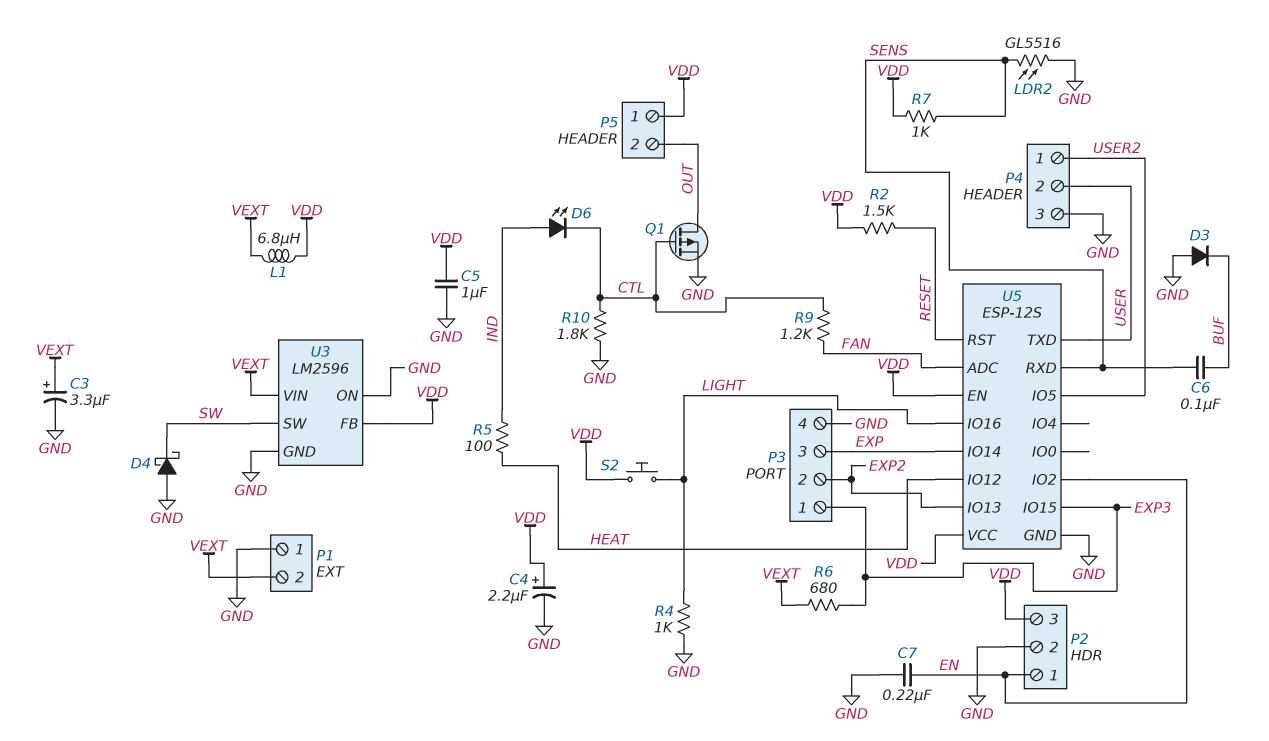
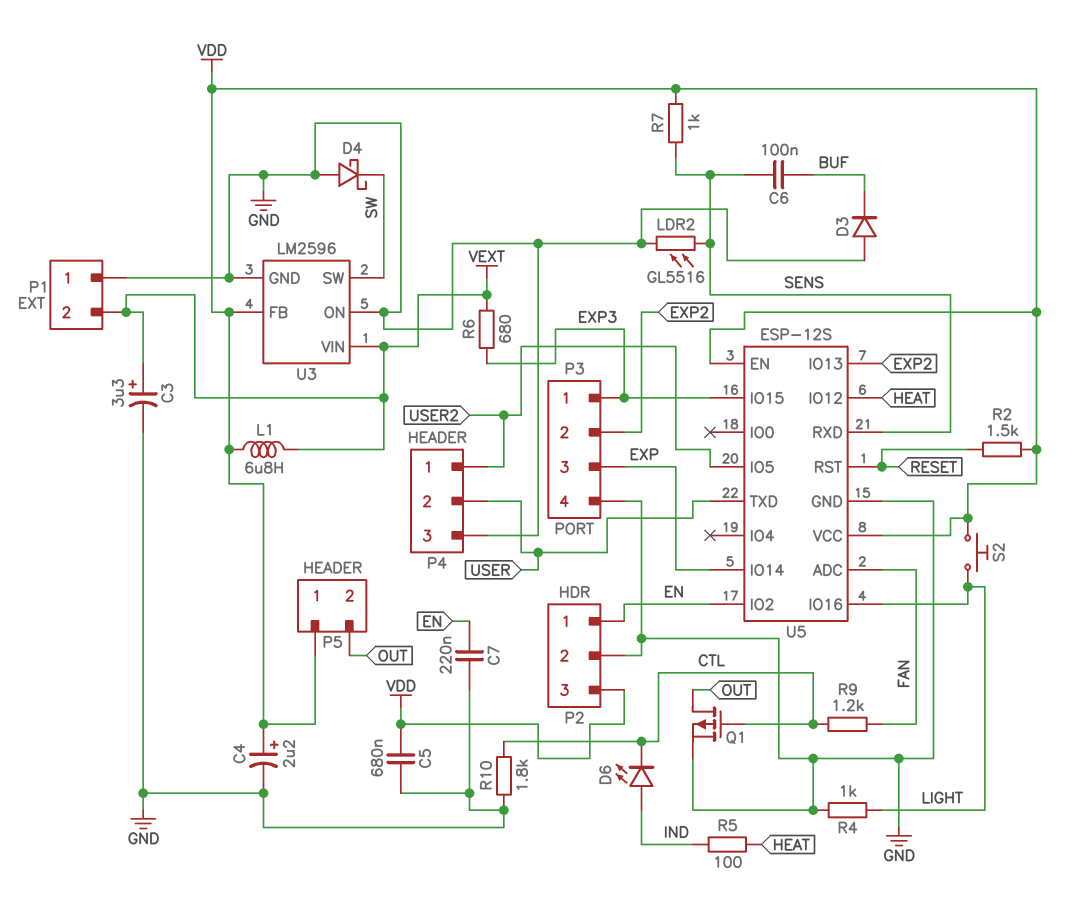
C5: 1uF (GND, VDD) -> 680nF (GND, VDD)

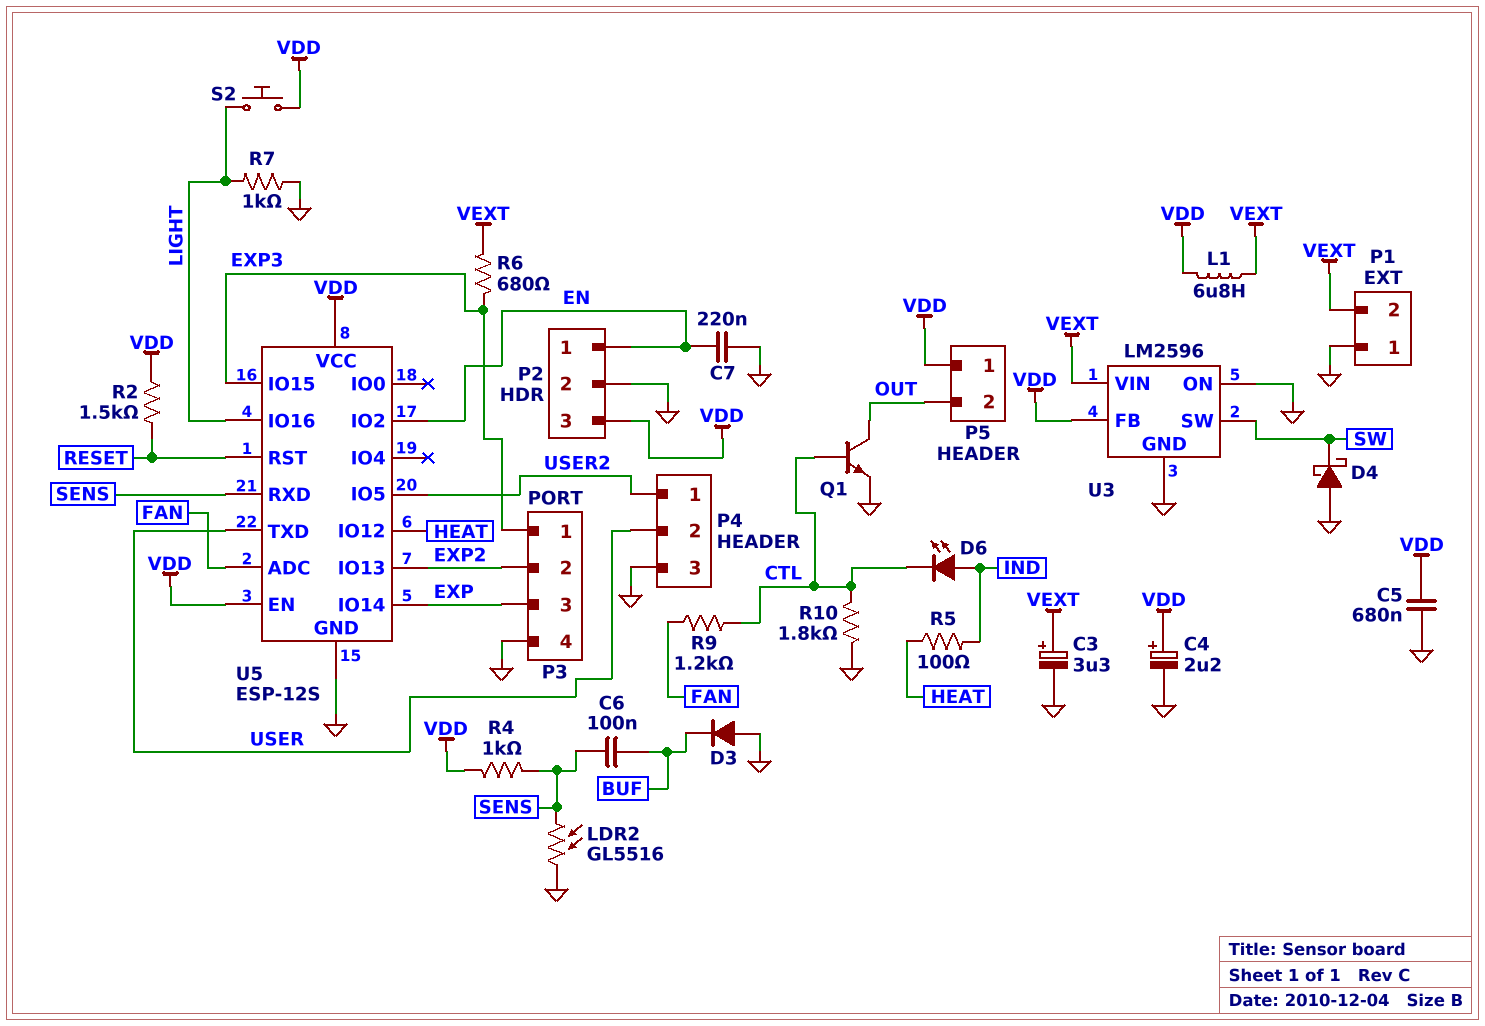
Q1: PMOS (G CTL, D OUT, S GND) -> NPN (B CTL, C OUT, E GND)
R4: 1k (GND, LIGHT) -> 1k (SENS, VDD)
R7: 1k (SENS, VDD) -> 1k (GND, LIGHT)

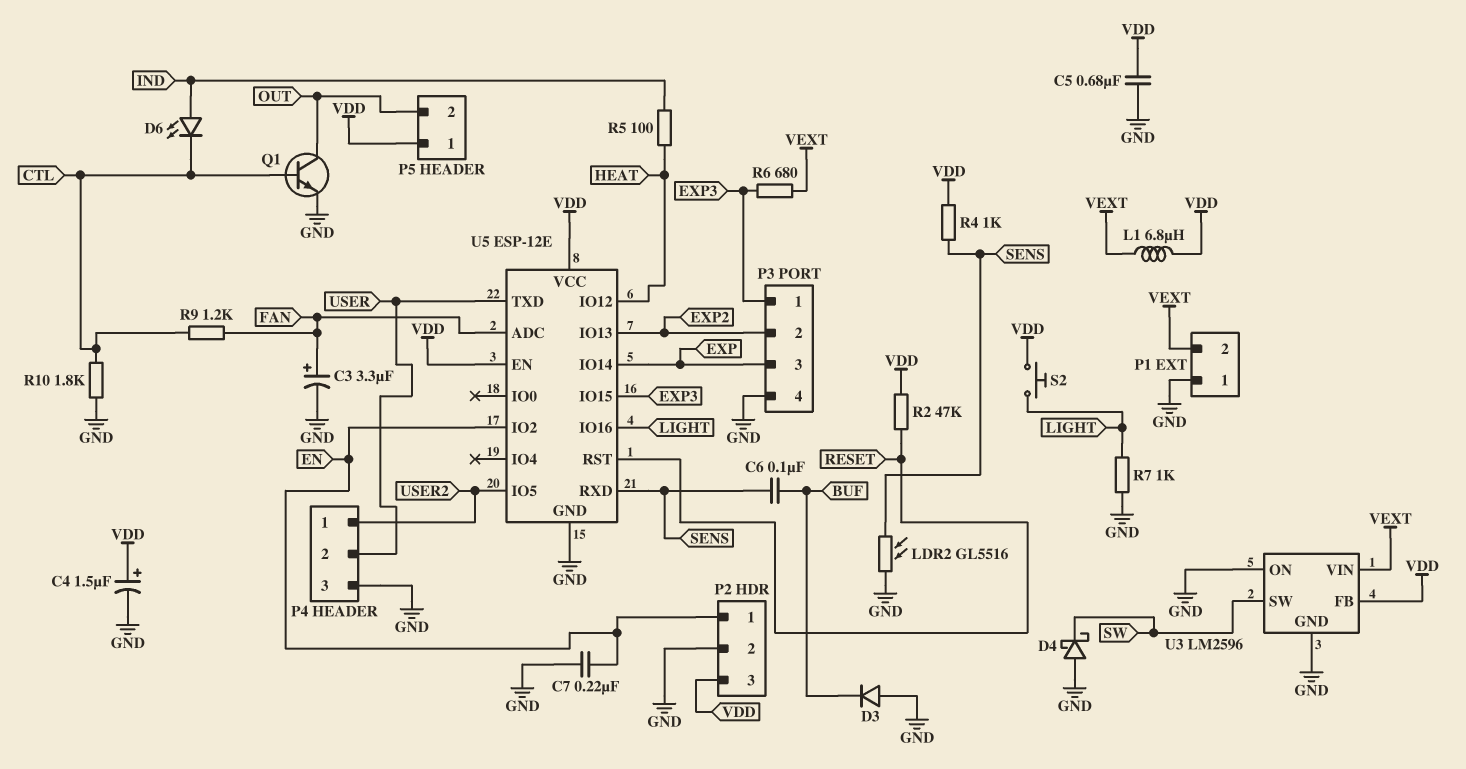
C3: 3.3uF (plus VEXT, minus GND) -> 3.3uF (plus FAN, minus GND)
C4: 2.2uF (plus VDD, minus GND) -> 1.5uF (plus VDD, minus GND)
R2: 1.5k (RESET, VDD) -> 47k (RESET, VDD)
U5: ESP-12S -> ESP-12E

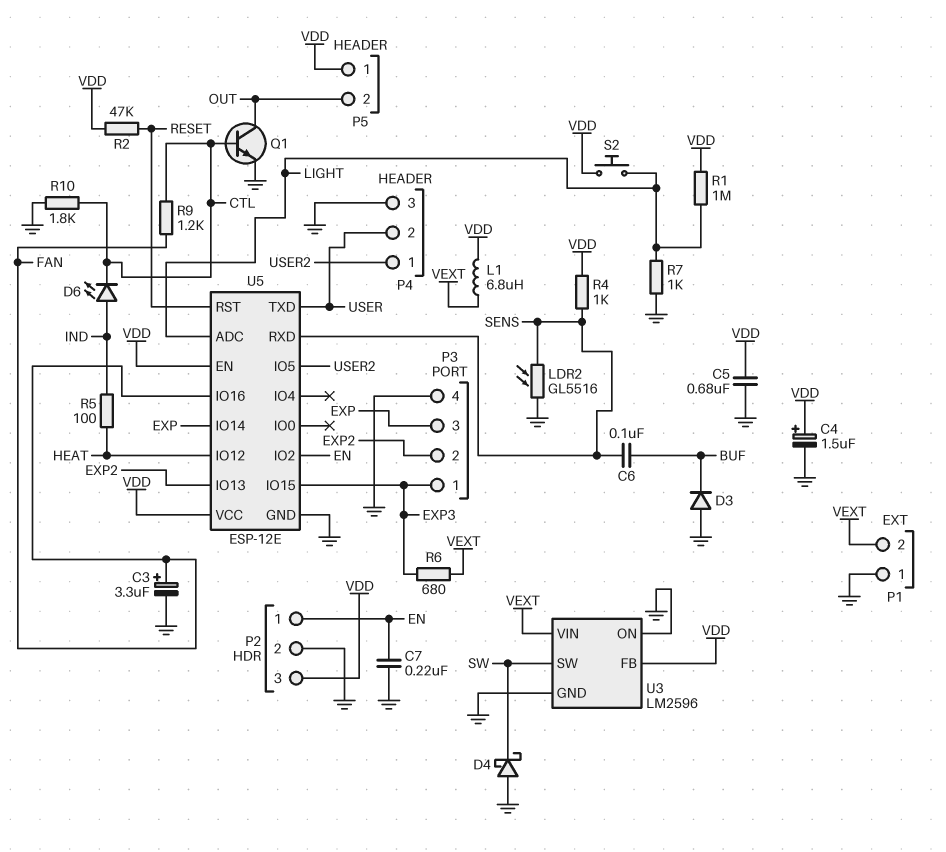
R1: none -> 1M (LIGHT, VDD)
U5 pin ADC: FAN -> LIGHT
U5 pin IO16: LIGHT -> FAN

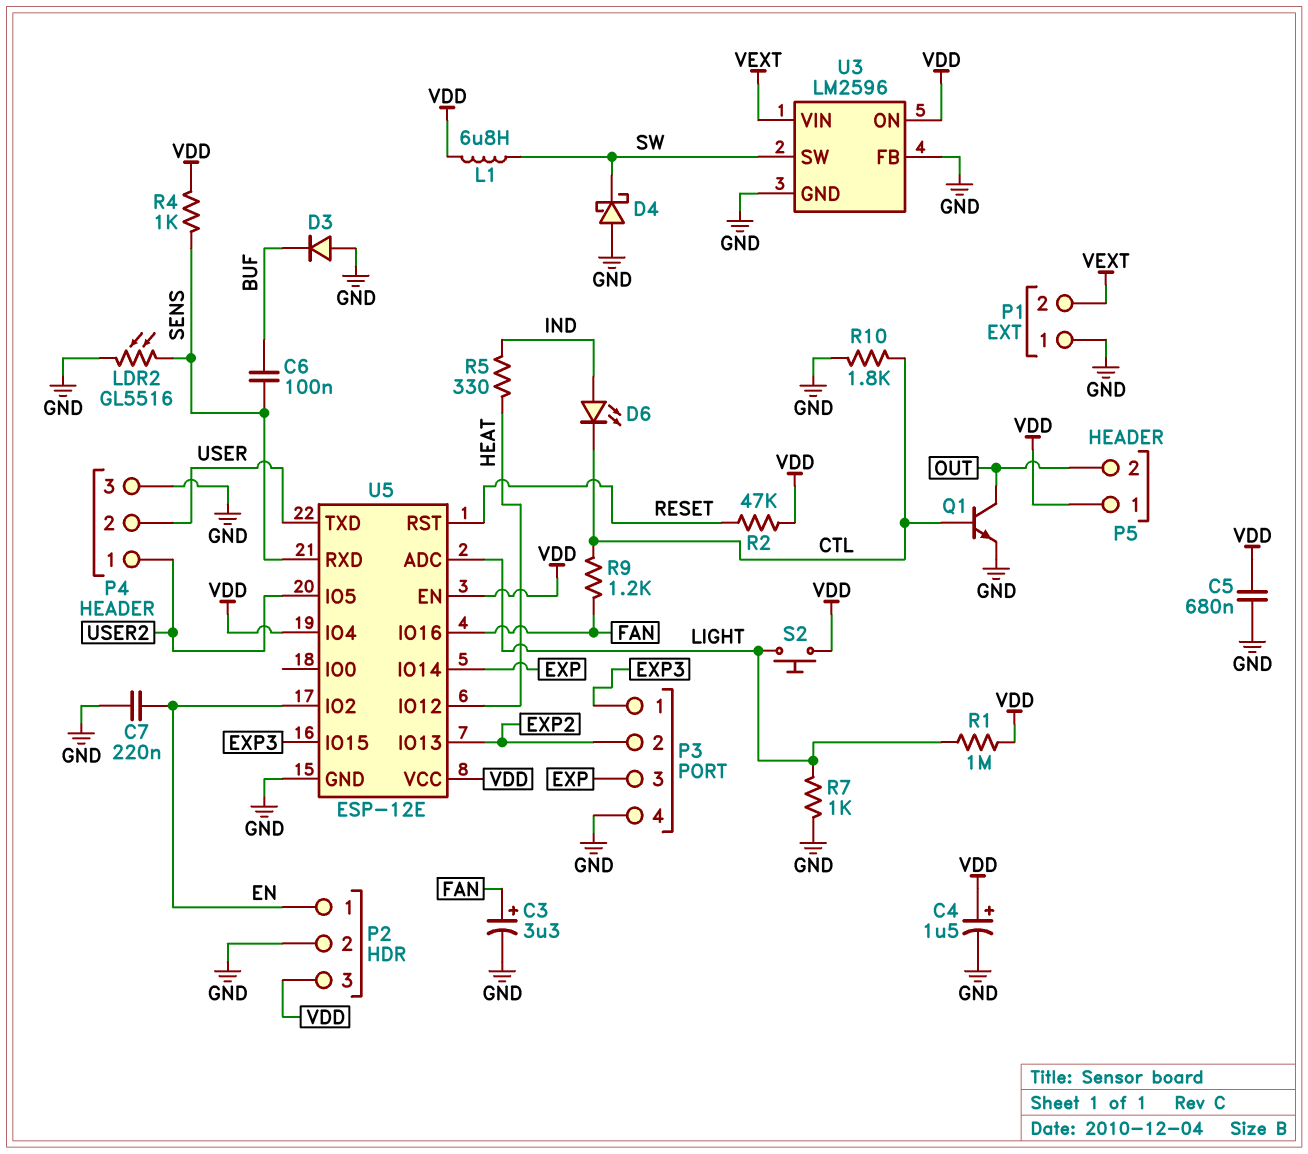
L1: 6.8uH (VDD, VEXT) -> 6.8uH (SW, VDD)
R5: 100 (HEAT, IND) -> 330 (HEAT, IND)
R6: 680 (EXP3, VEXT) -> none
U3 pin FB: VDD -> GND
U3 pin ON: GND -> VDD
U5 pin IO4: none -> VDD

